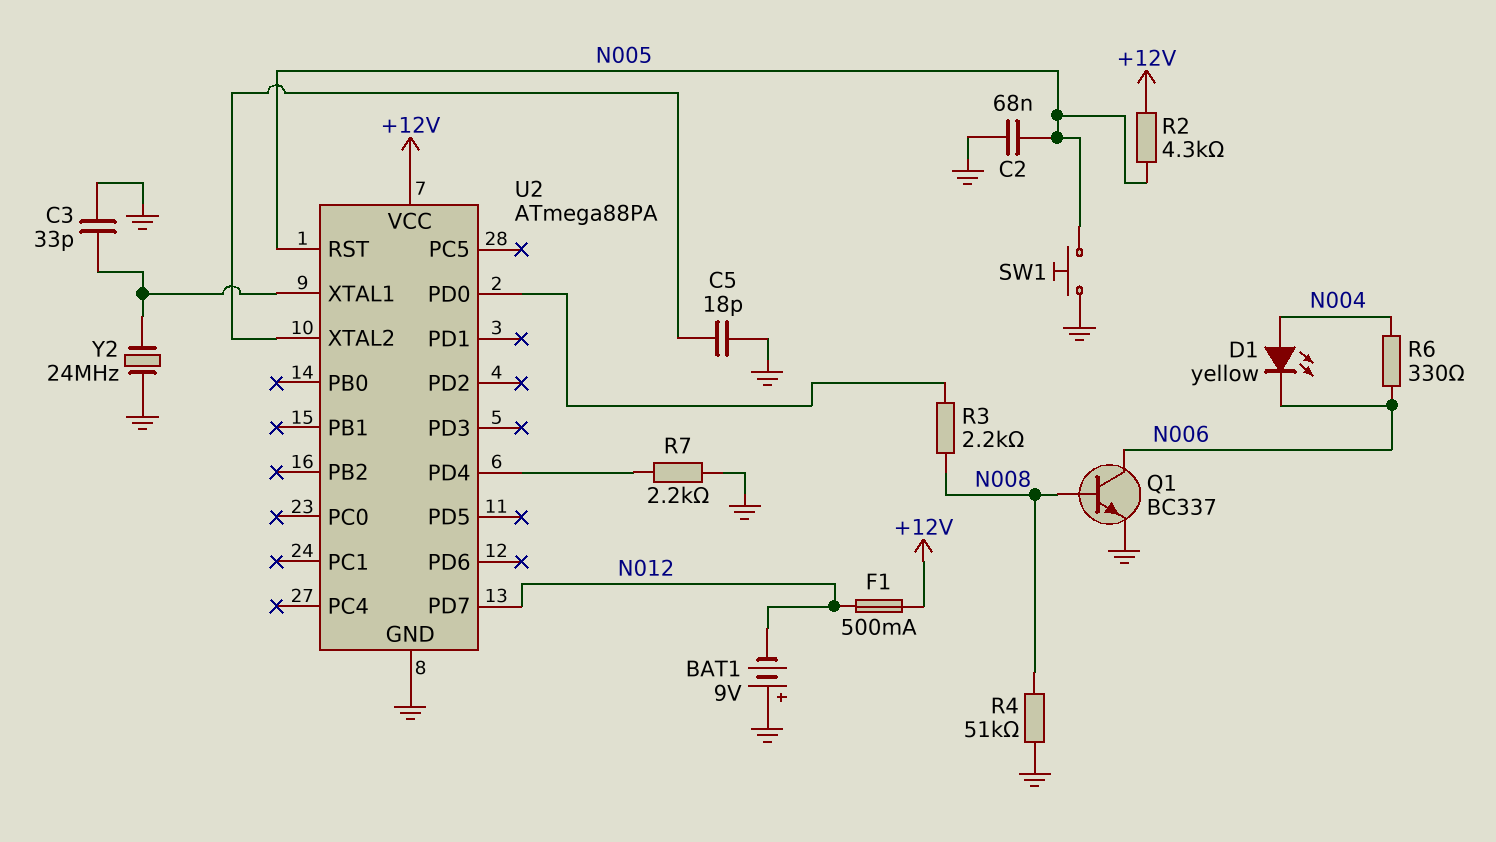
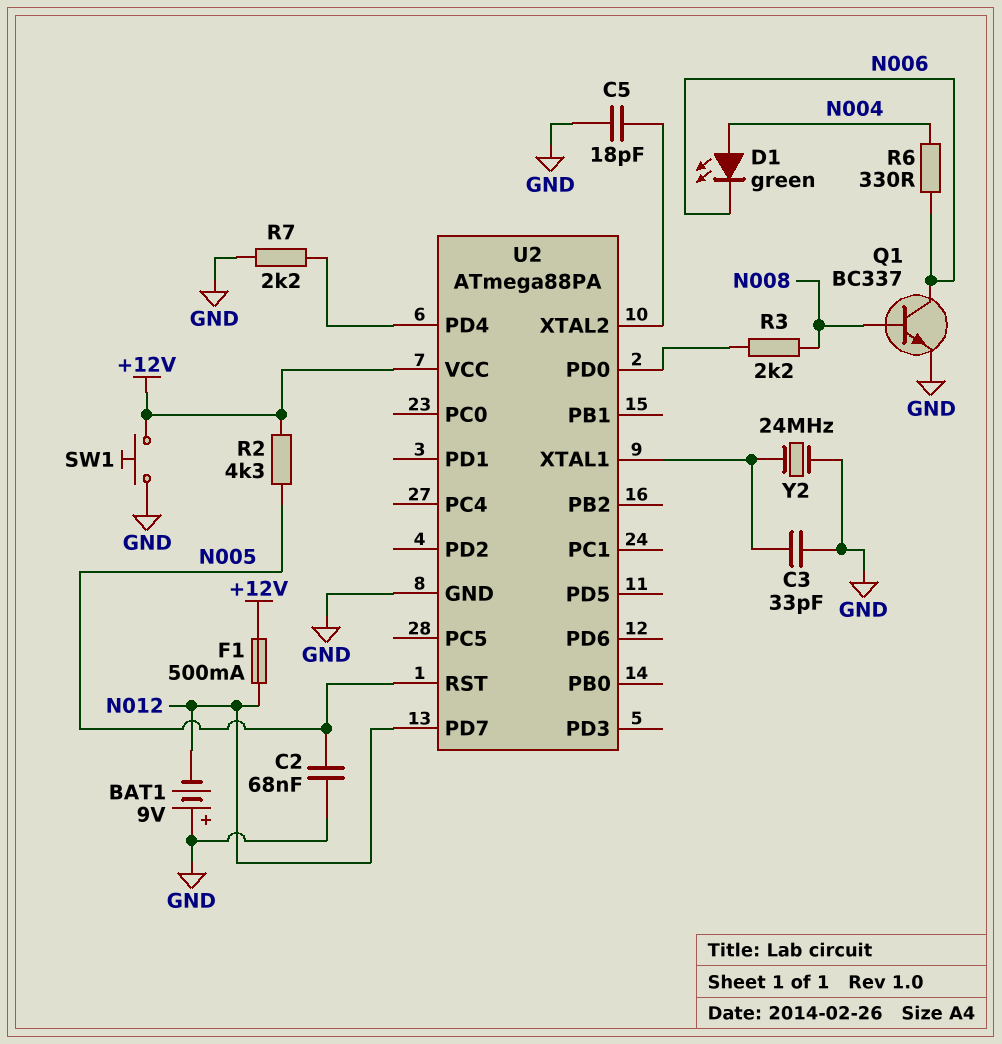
D1: LED yellow (A N004, K N006) -> LED green (A N004, K N006)
R4: 51k (GND, N008) -> none
SW1: button (GND, N005) -> button (+12V, GND)

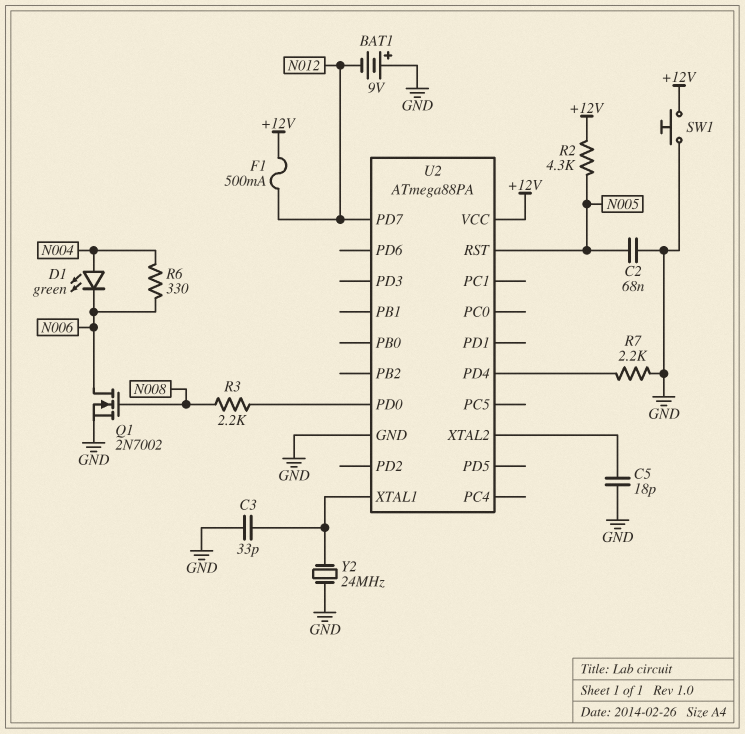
Q1: NPN BC337 (B N008, C N006, E GND) -> NMOS 2N7002 (G N008, D N006, S GND)

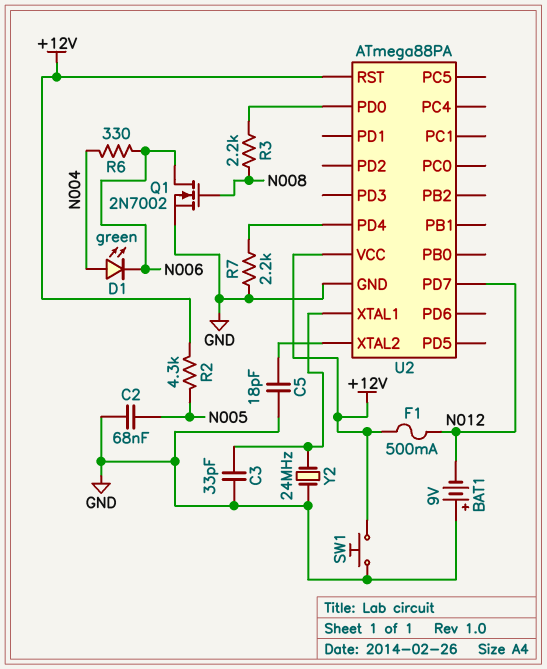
U2 pin RST: N005 -> +12V

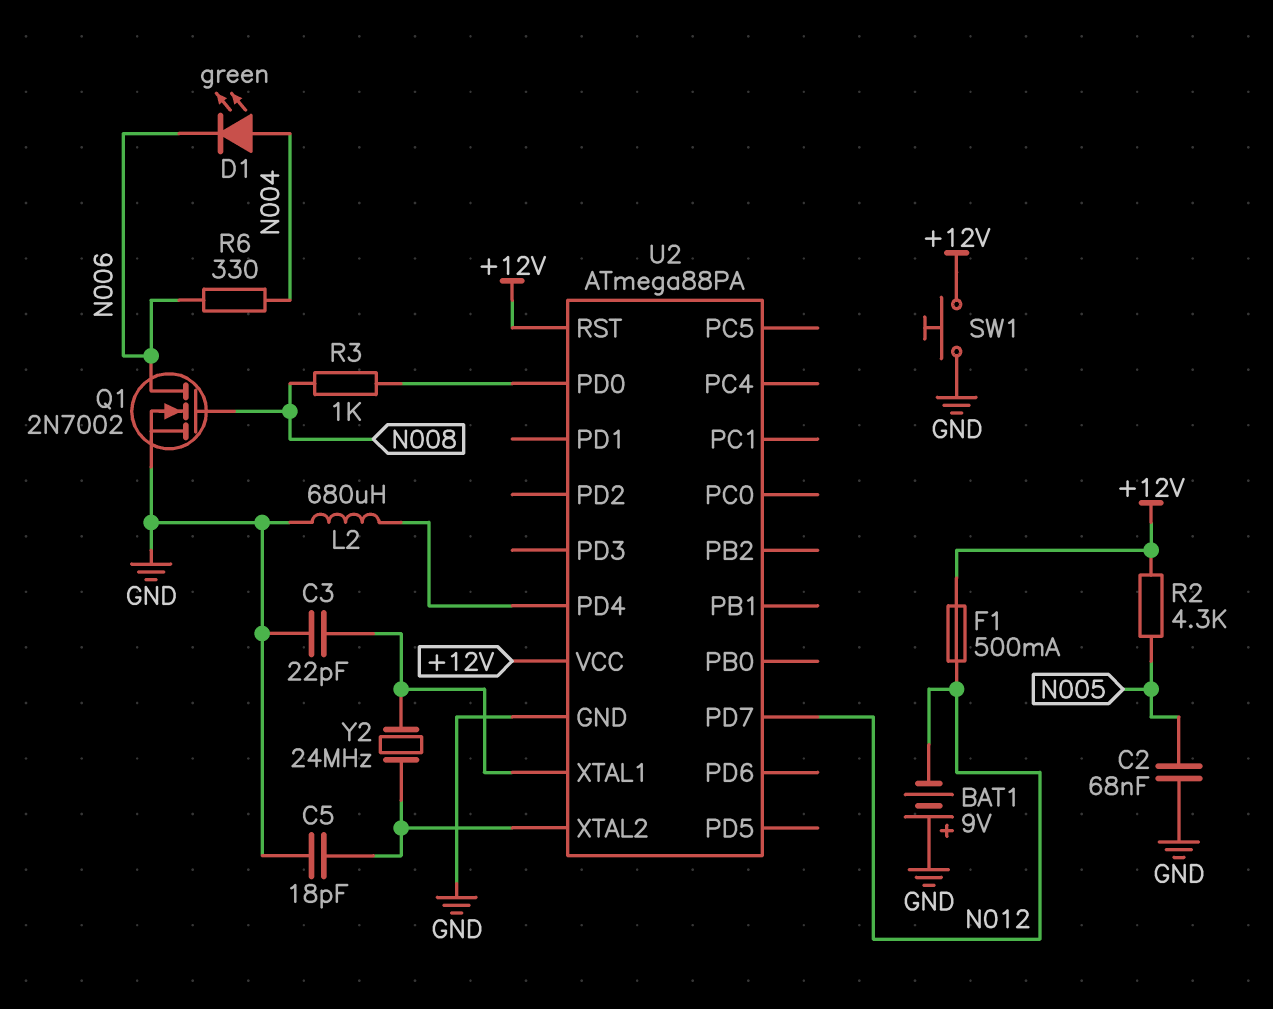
C3: 33pF (GND, U2/XTAL1) -> 22pF (GND, U2/XTAL1)
L2: none -> 680uH (GND, U2/PD4)
R3: 2.2k (N008, U2/PD0) -> 1k (N008, U2/PD0)
R7: 2.2k (GND, U2/PD4) -> none
Y2: 24MHz (GND, U2/XTAL1) -> 24MHz (U2/XTAL1, U2/XTAL2)

